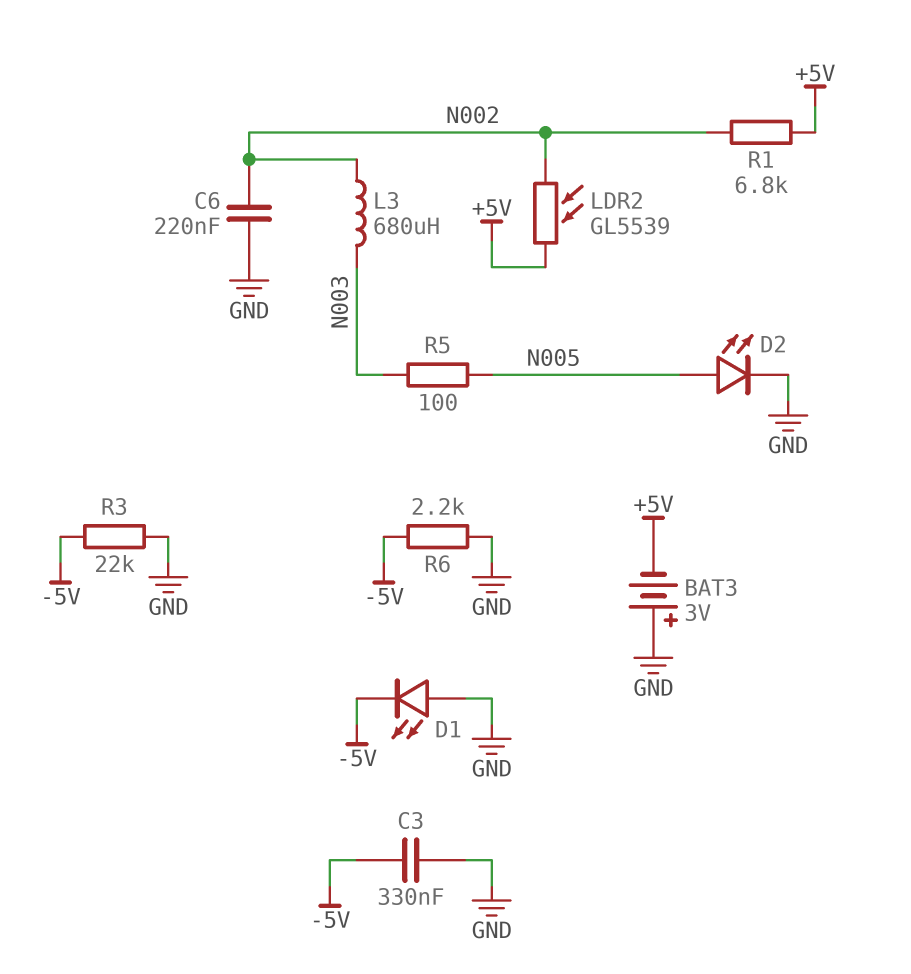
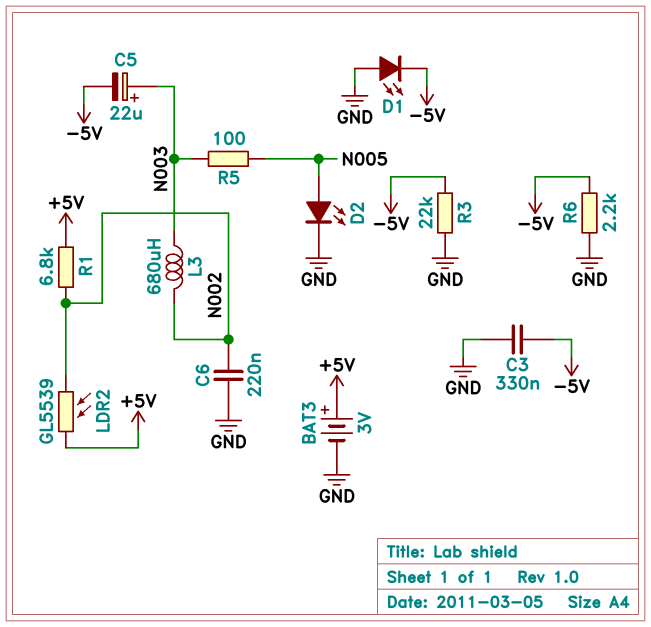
BAT3: 3V (plus GND, minus +5V) -> 3V (plus +5V, minus GND)
C5: none -> 22uF (plus N003, minus -5V)

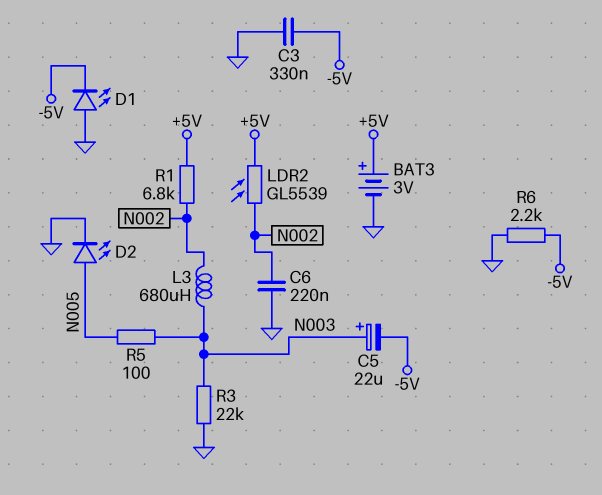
R3: 22k (-5V, GND) -> 22k (GND, N003)

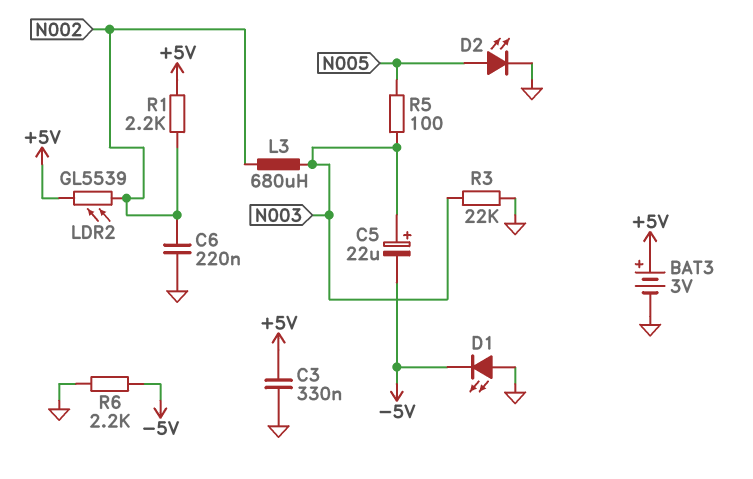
C3: 330nF (-5V, GND) -> 330nF (+5V, GND)
R1: 6.8k (+5V, N002) -> 2.2k (+5V, N002)

